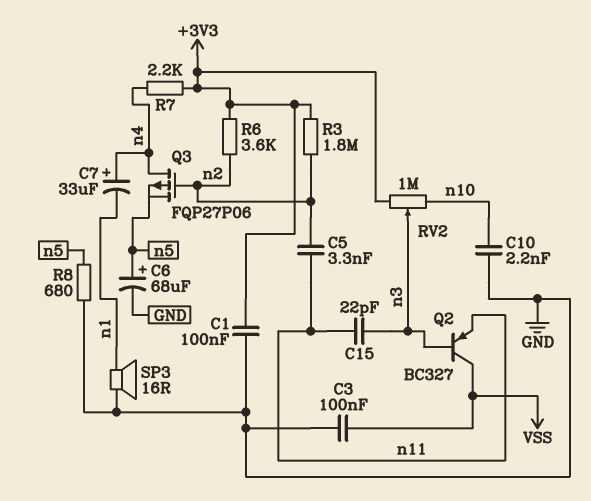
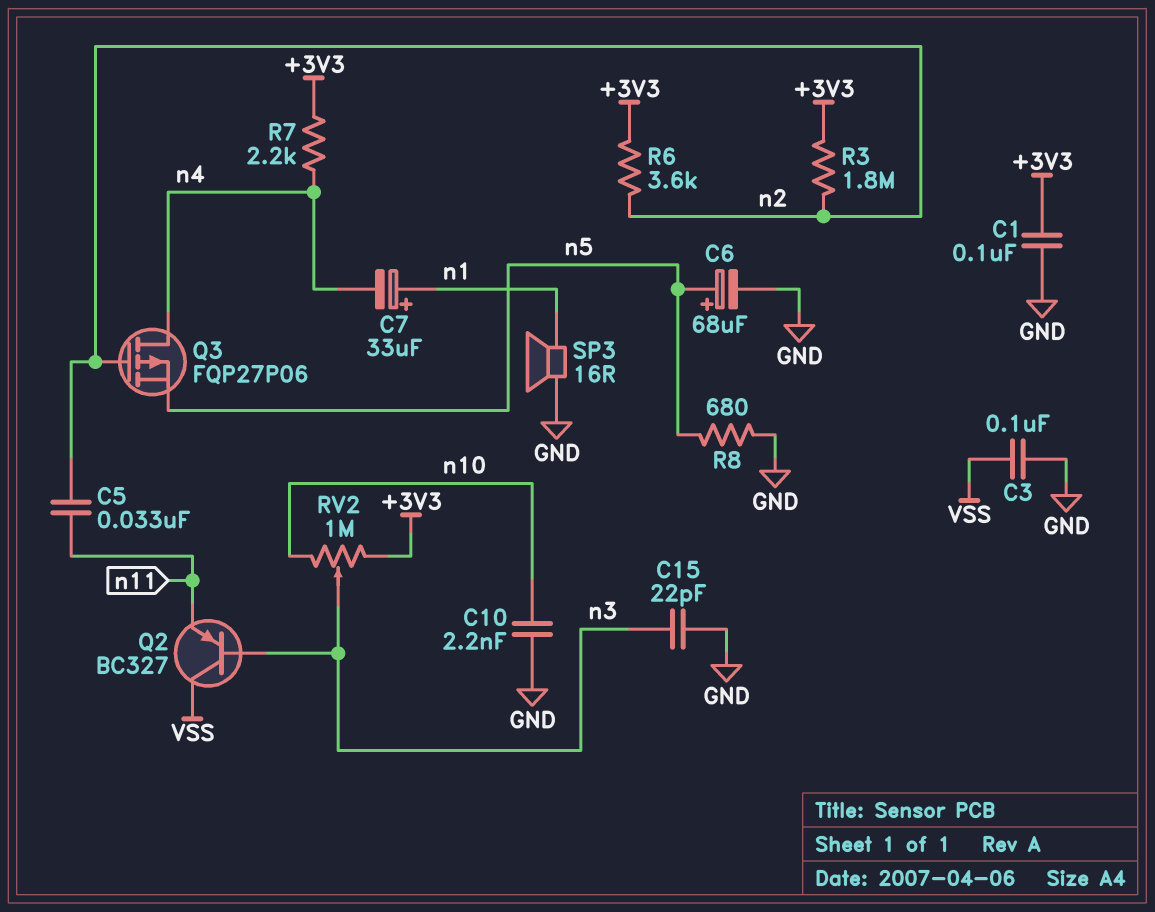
C5: 3.3nF (n2, n11) -> 33nF (n2, n11)
C7: 33uF (plus n4, minus n1) -> 33uF (plus n1, minus n4)
C15: 22pF (n3, n11) -> 22pF (GND, n3)

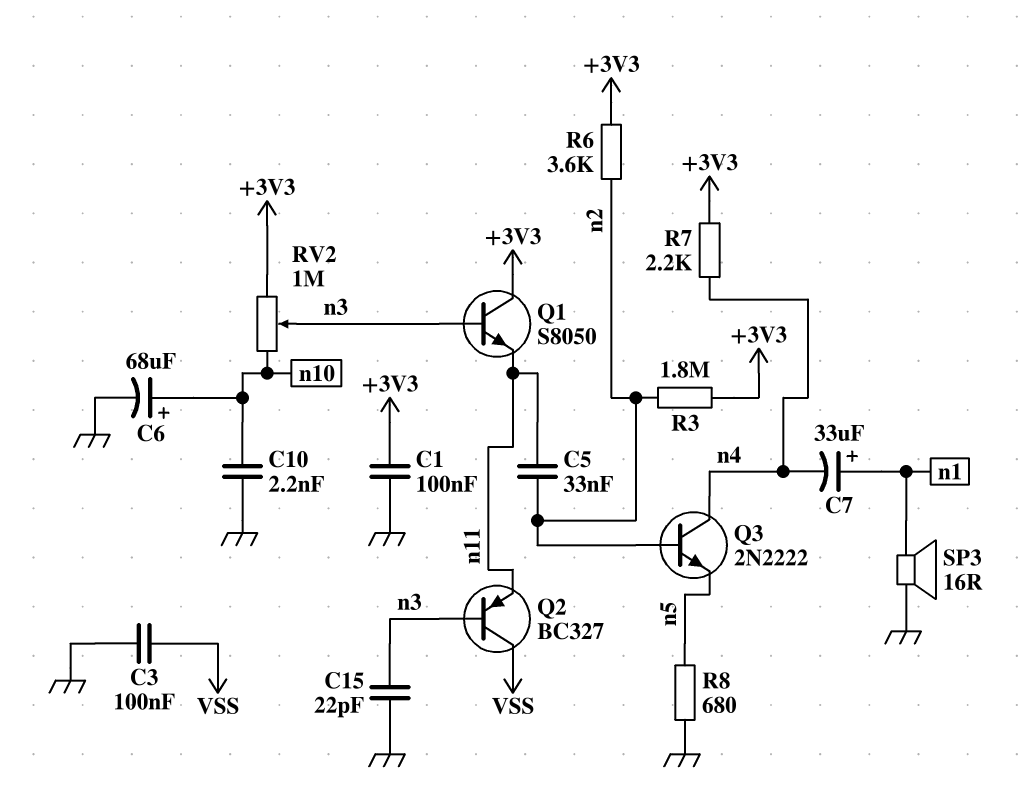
C6: 68uF (plus n5, minus GND) -> 68uF (plus n10, minus GND)
Q1: none -> NPN S8050 (B n3, C +3V3, E n11)
Q3: PMOS FQP27P06 (G n2, D n4, S n5) -> NPN 2N2222 (B n2, C n4, E n5)

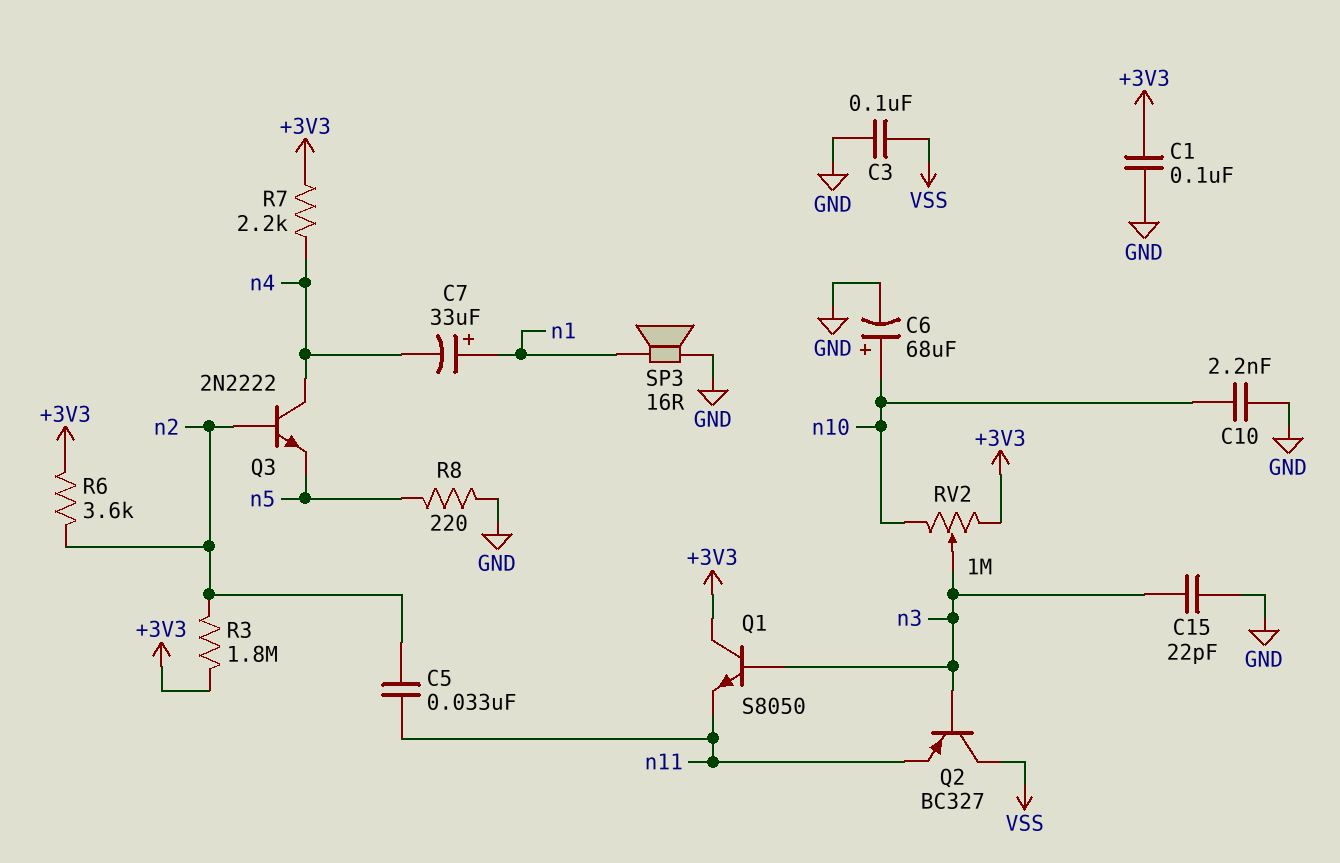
R8: 680 (GND, n5) -> 220 (GND, n5)

